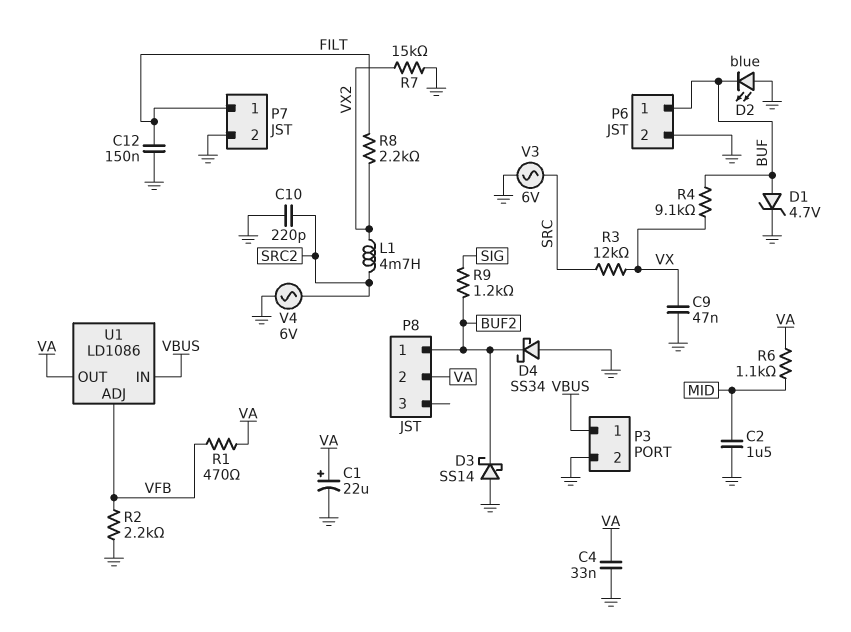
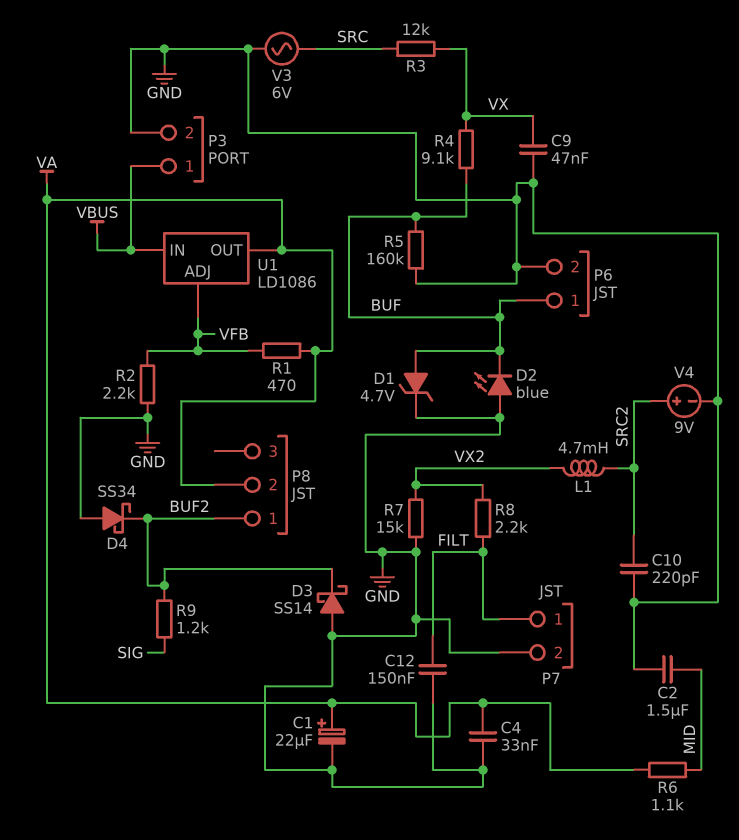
R5: none -> 160k (BUF, GND)
V4: AC 6V (GND, SRC2) -> 9V (plus SRC2, minus GND)

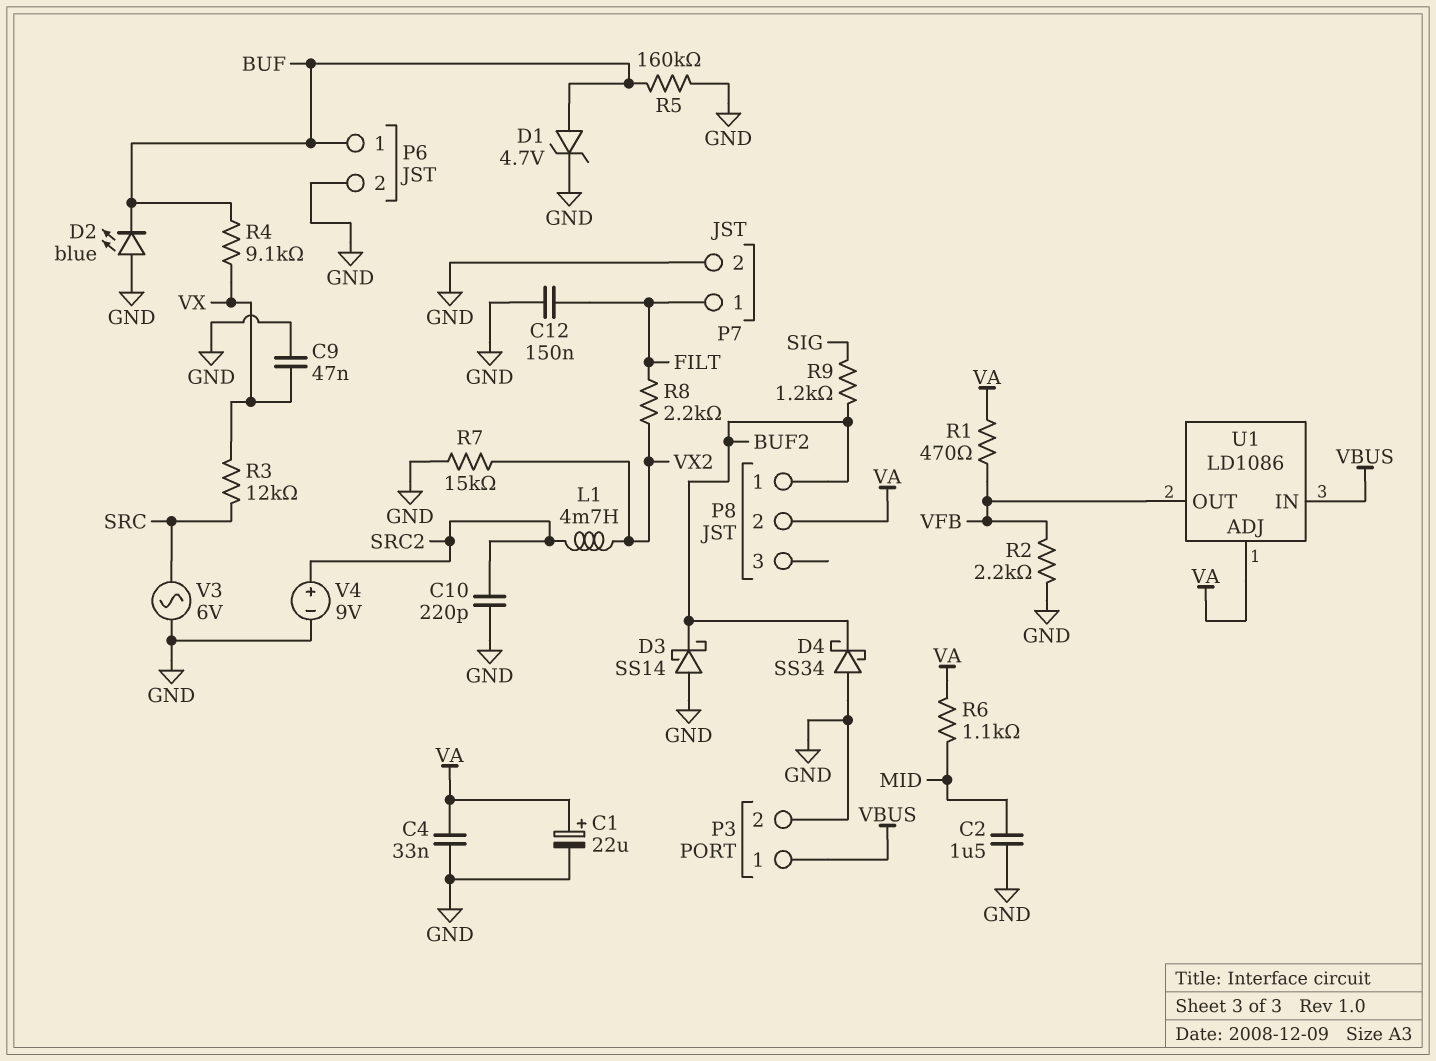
U1 pin ADJ: VFB -> VA
U1 pin OUT: VA -> VFB

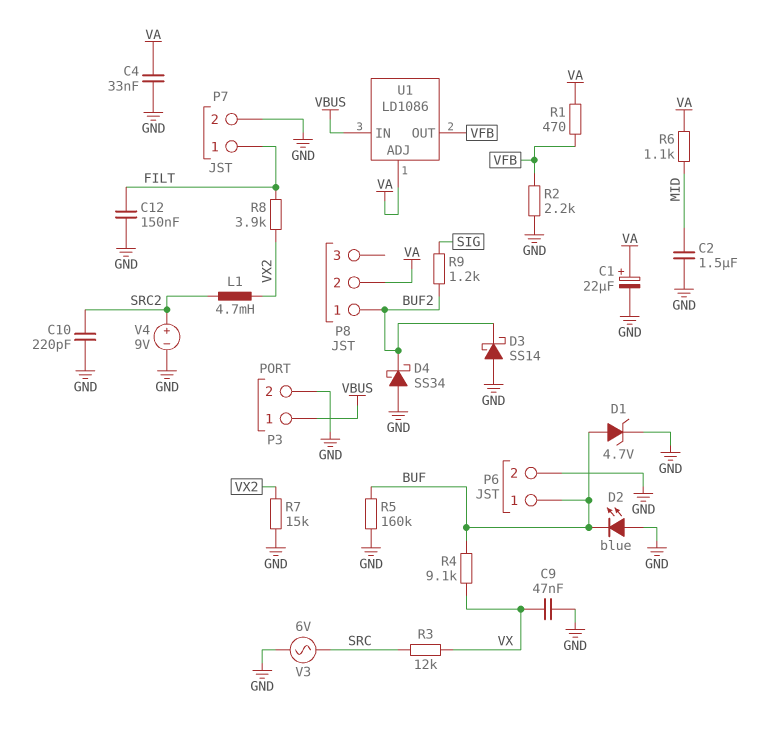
R8: 2.2k (FILT, VX2) -> 3.9k (FILT, VX2)

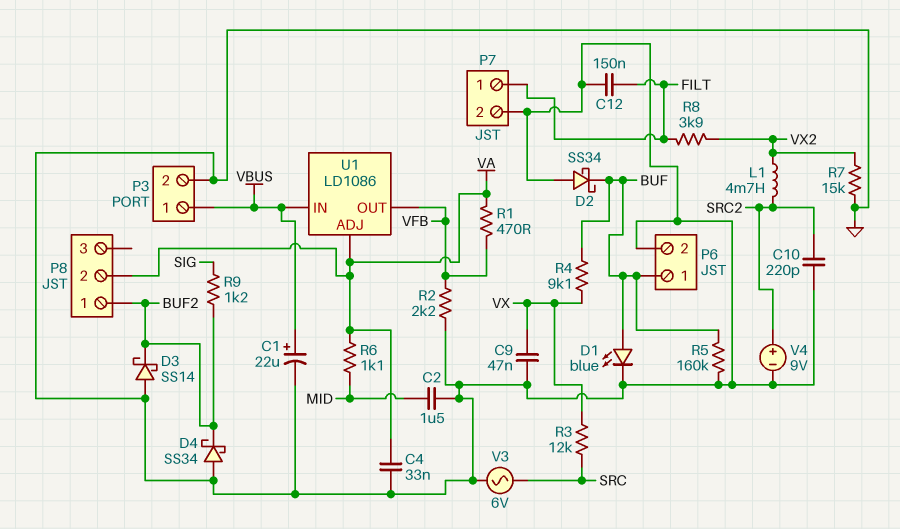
C1: 22uF (plus VA, minus GND) -> 22uF (plus VBUS, minus GND)
D1: zener 4.7V (A BUF, K GND) -> LED blue (A BUF, K GND)
D2: LED blue (A GND, K BUF) -> schottky SS34 (A GND, K BUF)

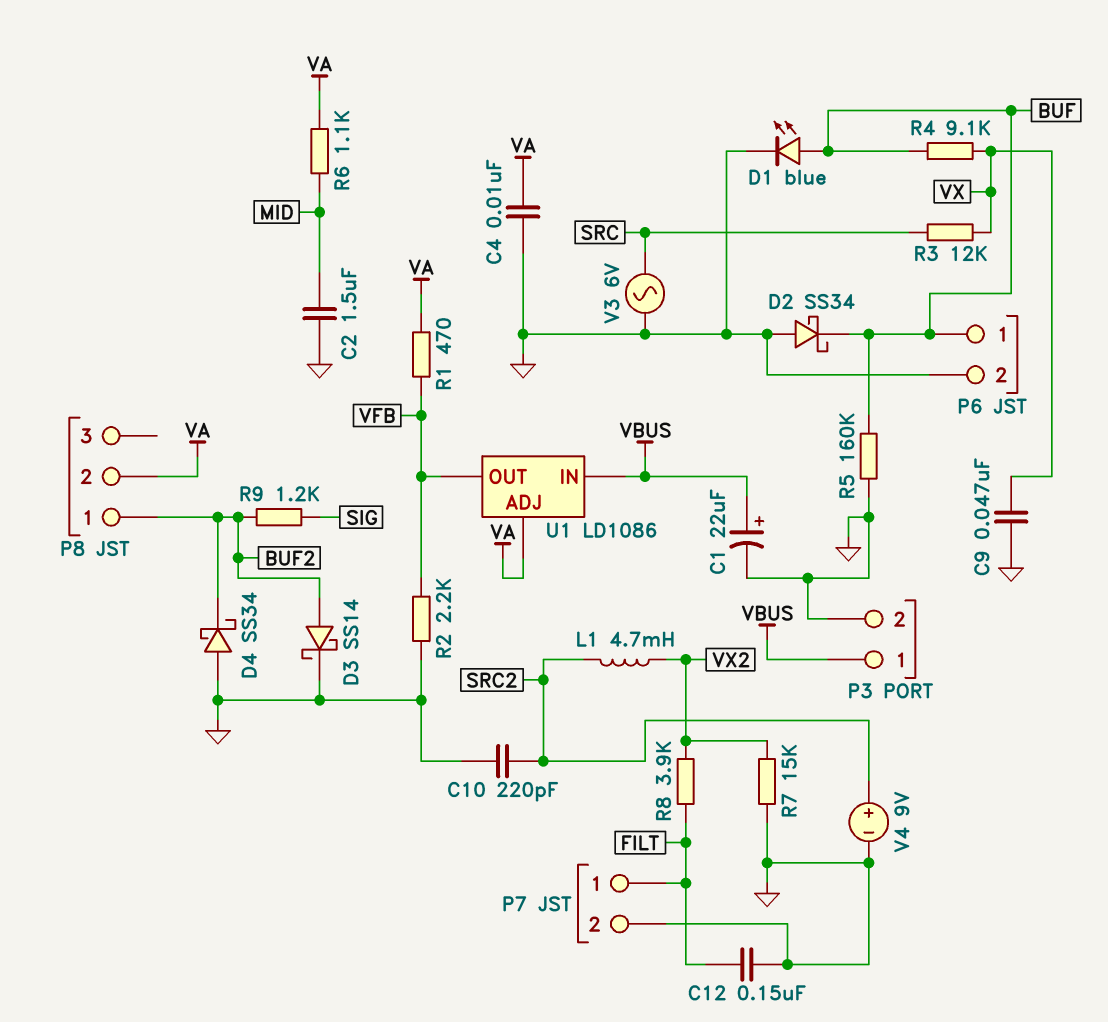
C4: 33nF (GND, VA) -> 10nF (GND, VA)
D3: schottky SS14 (A GND, K BUF2) -> schottky SS14 (A BUF2, K GND)

